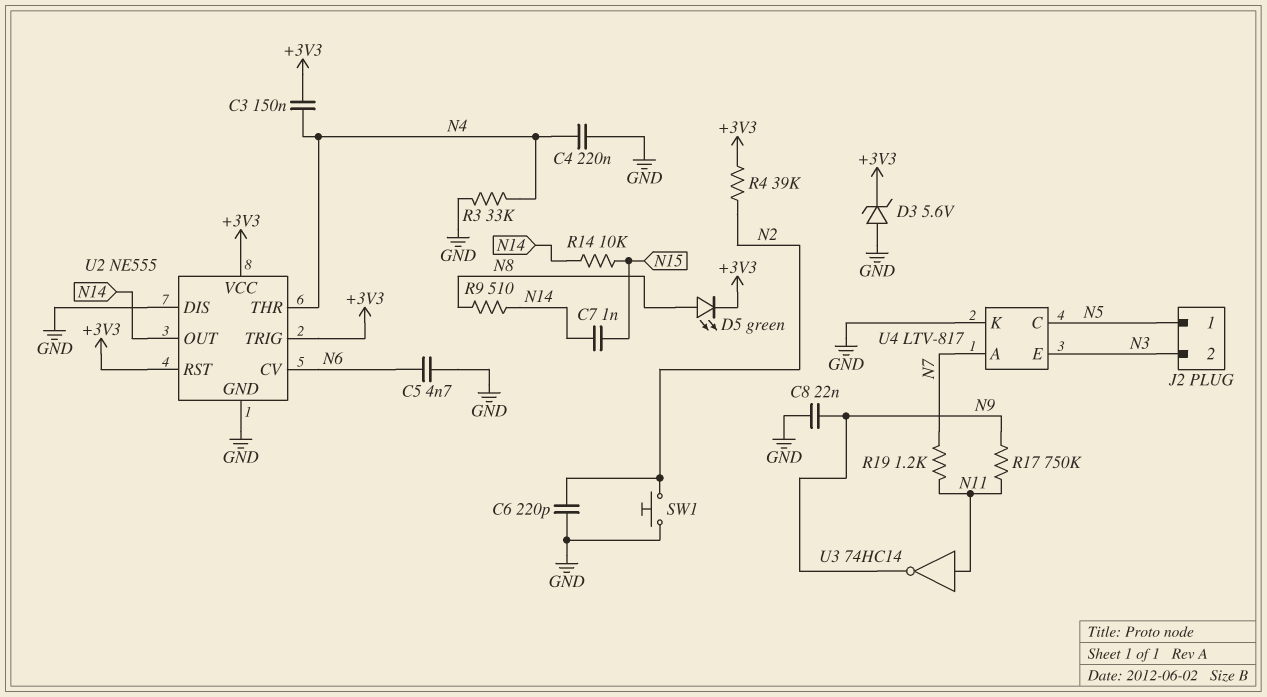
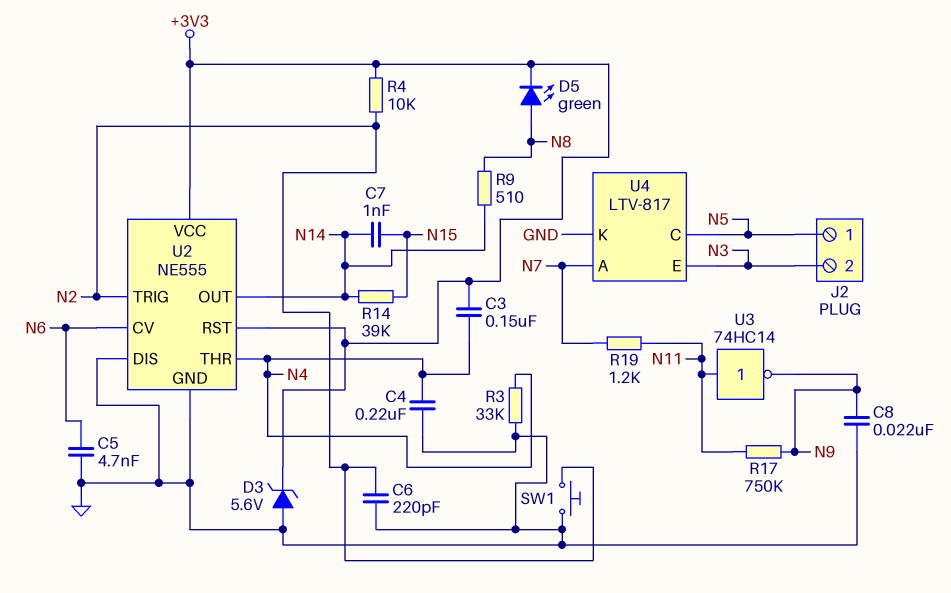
R4: 39k (+3V3, N2) -> 10k (+3V3, N2)
R14: 10k (N14, N15) -> 39k (N14, N15)
U2 pin TRIG: +3V3 -> N2

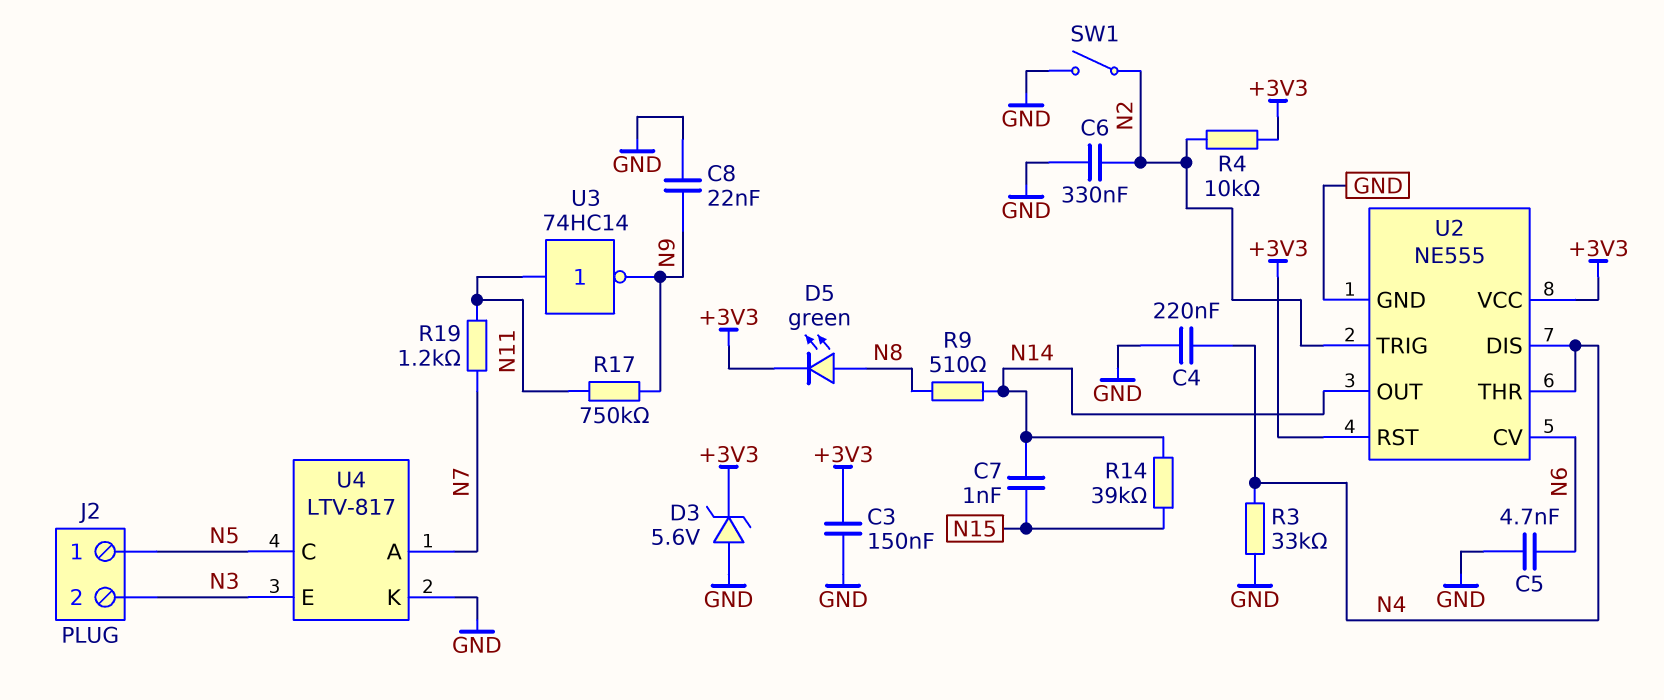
C3: 150nF (+3V3, N4) -> 150nF (+3V3, GND)
C6: 220pF (GND, N2) -> 330nF (GND, N2)
SW1: button (GND, N2) -> switch (GND, N2)
U2 pin DIS: GND -> N4

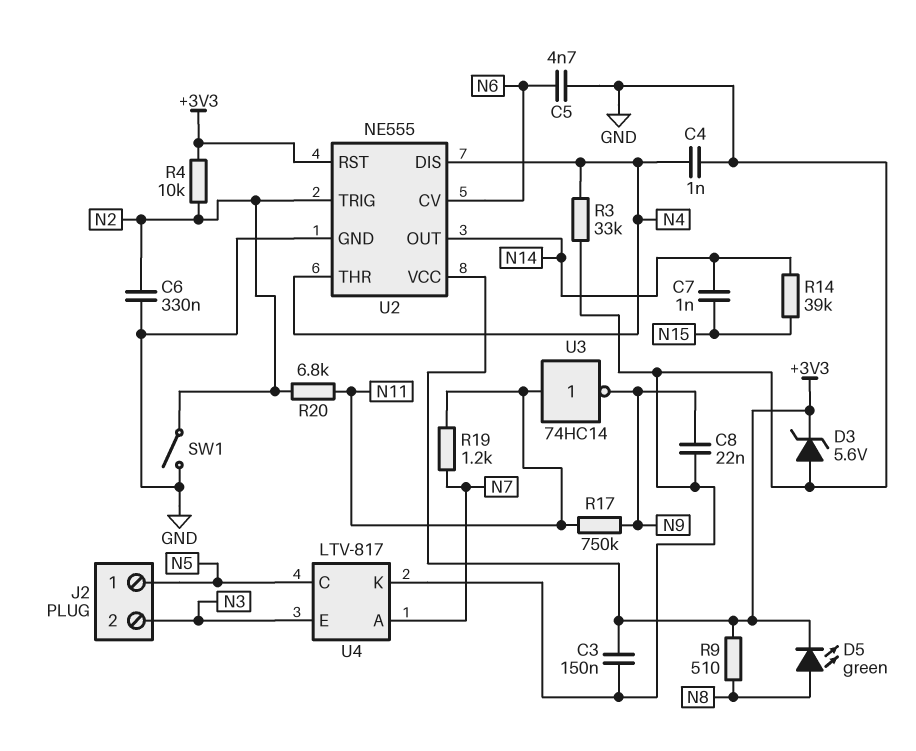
C4: 220nF (GND, N4) -> 1nF (GND, N4)
R9: 510 (N8, N14) -> 510 (+3V3, N8)
R20: none -> 6.8k (N2, N11)

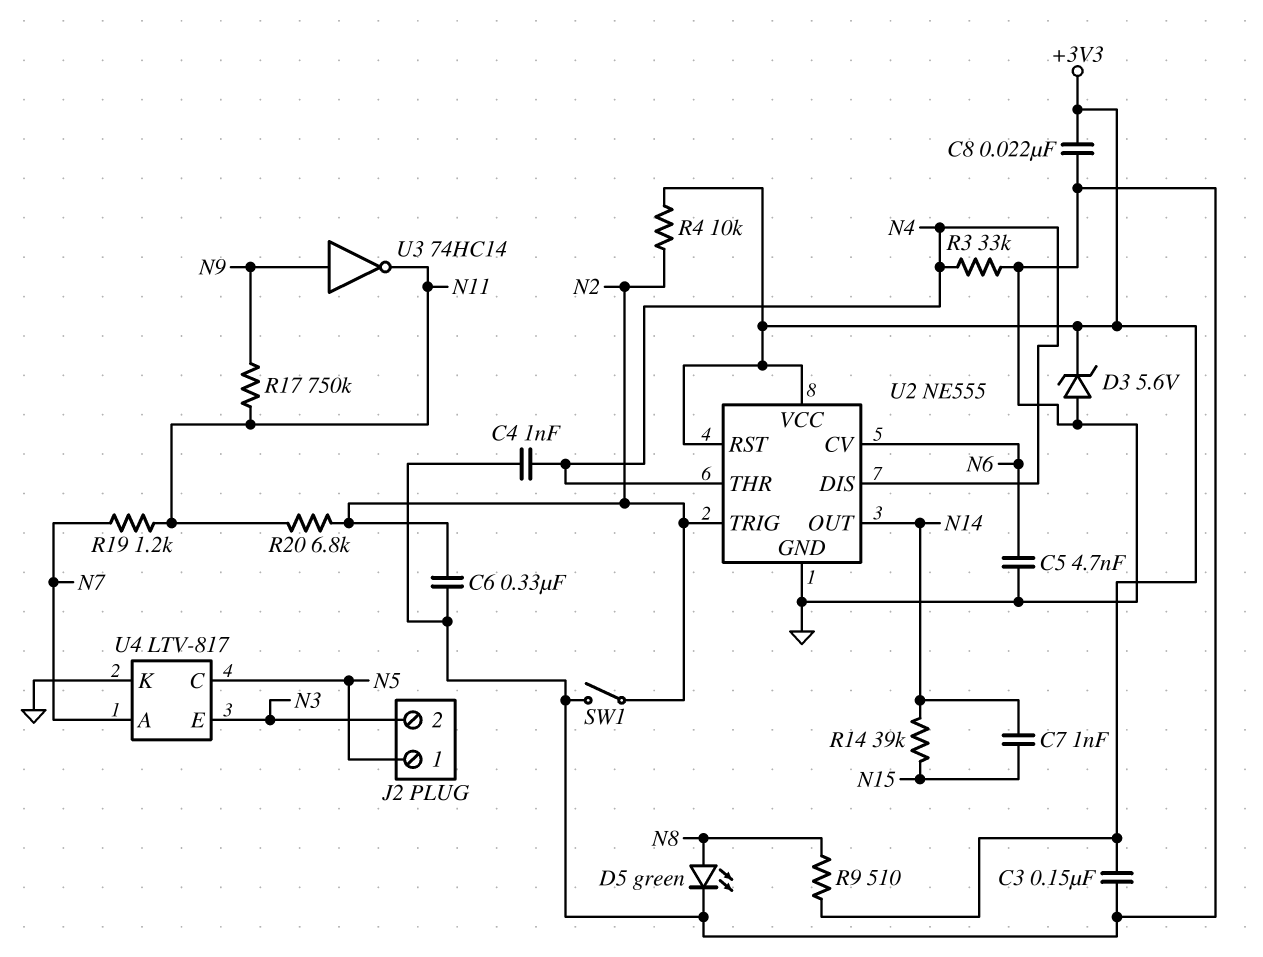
C8: 22nF (GND, N9) -> 22nF (+3V3, GND)
D5: LED green (A N8, K +3V3) -> LED green (A N8, K GND)
U3: NOT 74HC14 (in N11, out N9) -> NOT 74HC14 (in N9, out N11)

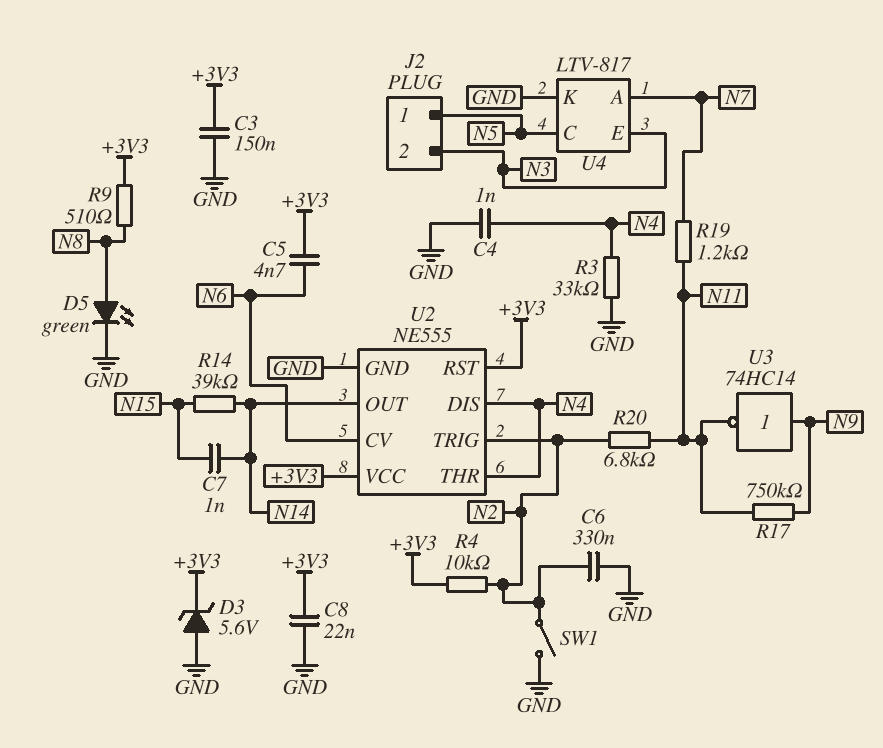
C5: 4.7nF (GND, N6) -> 4.7nF (+3V3, N6)

